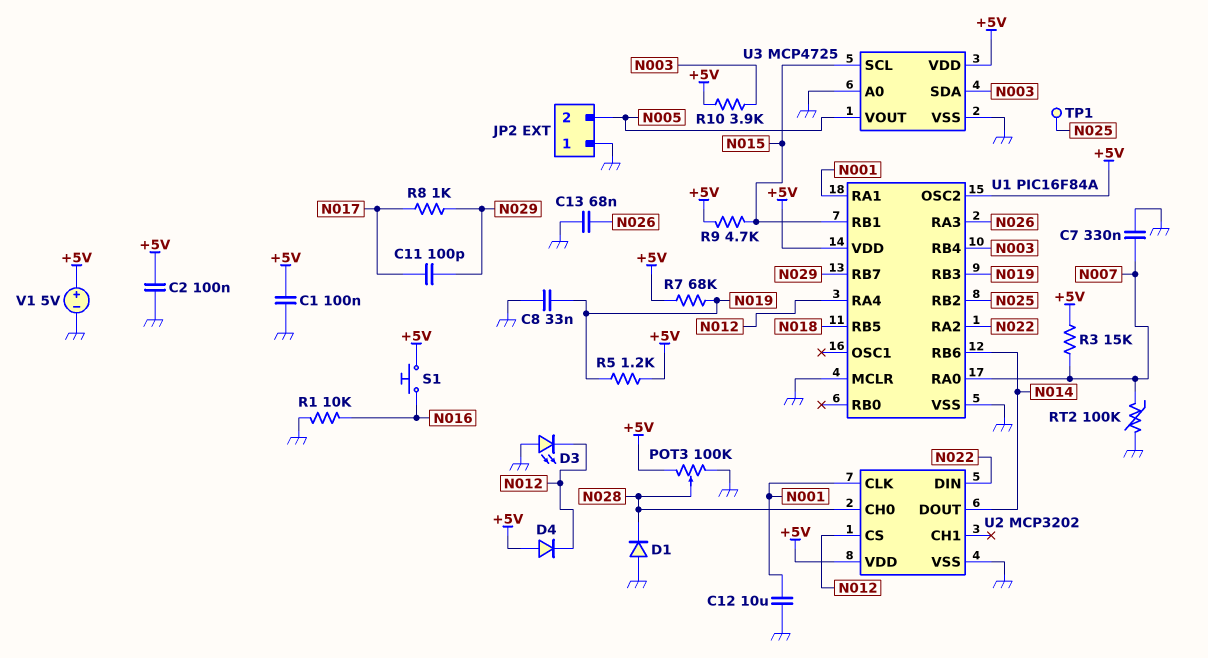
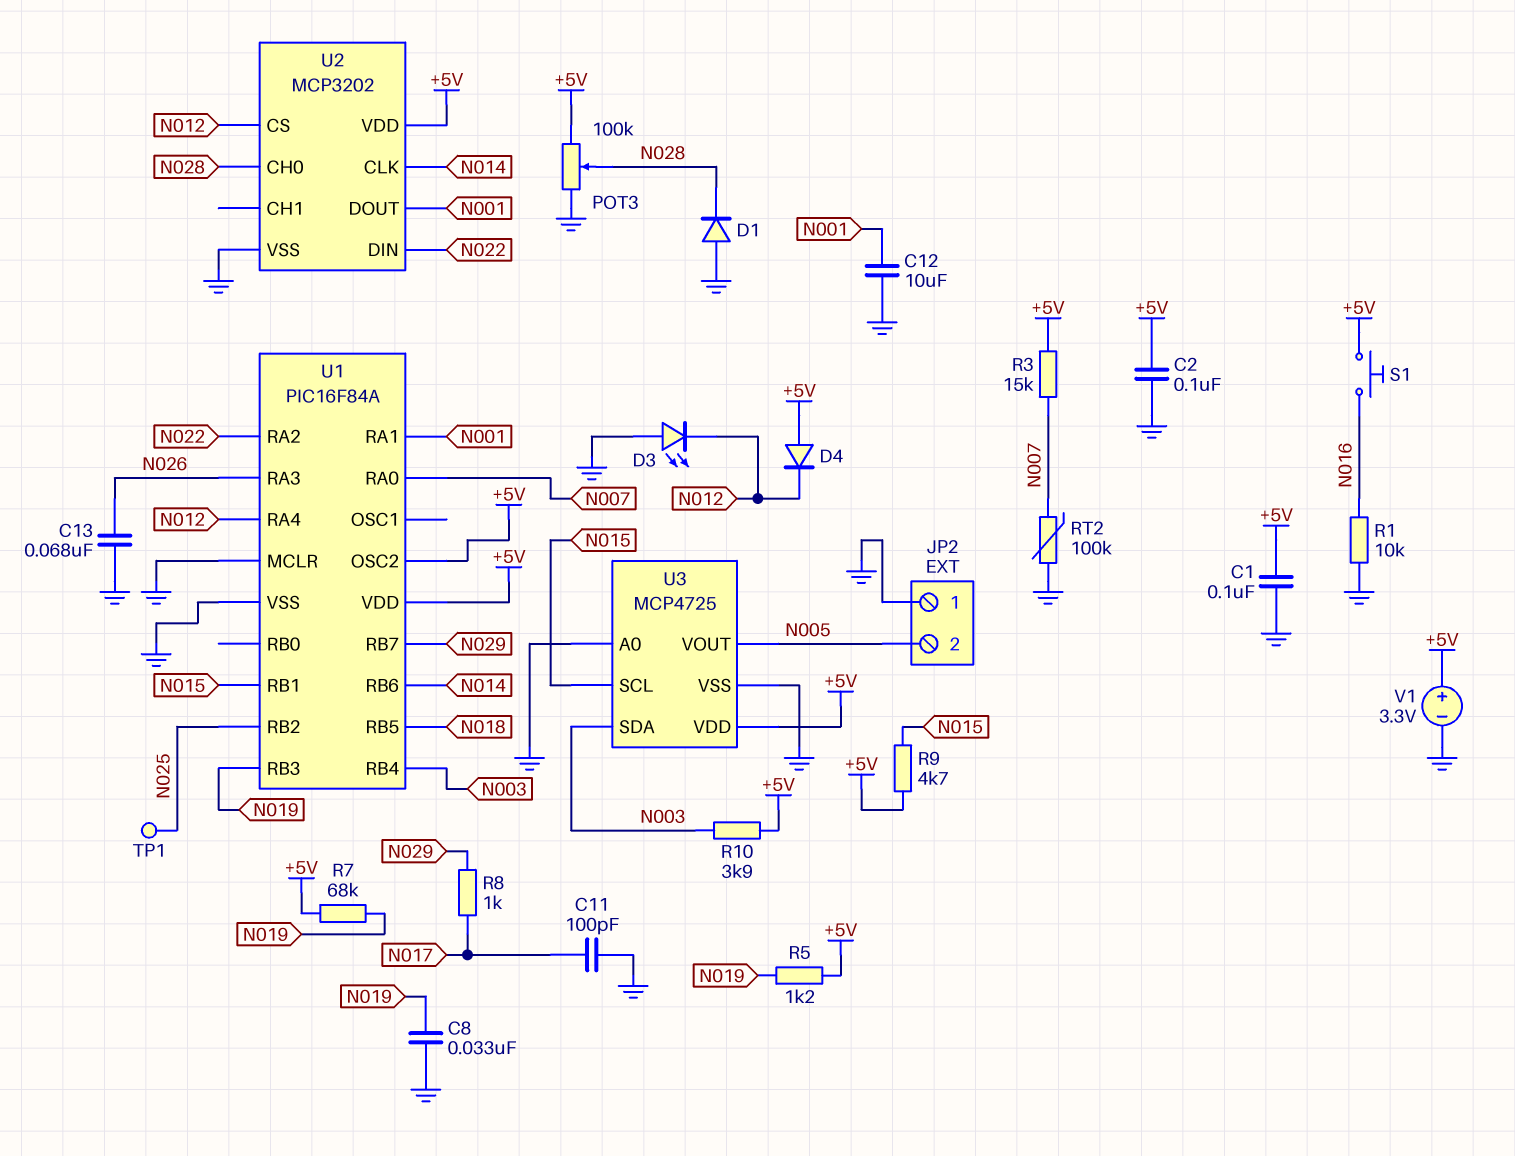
C7: 330nF (GND, N007) -> none
C11: 100pF (N017, N029) -> 100pF (GND, N017)
U2 pin CLK: N001 -> N014
U2 pin DOUT: N014 -> N001
V1: 5V (plus +5V, minus GND) -> 3.3V (plus +5V, minus GND)

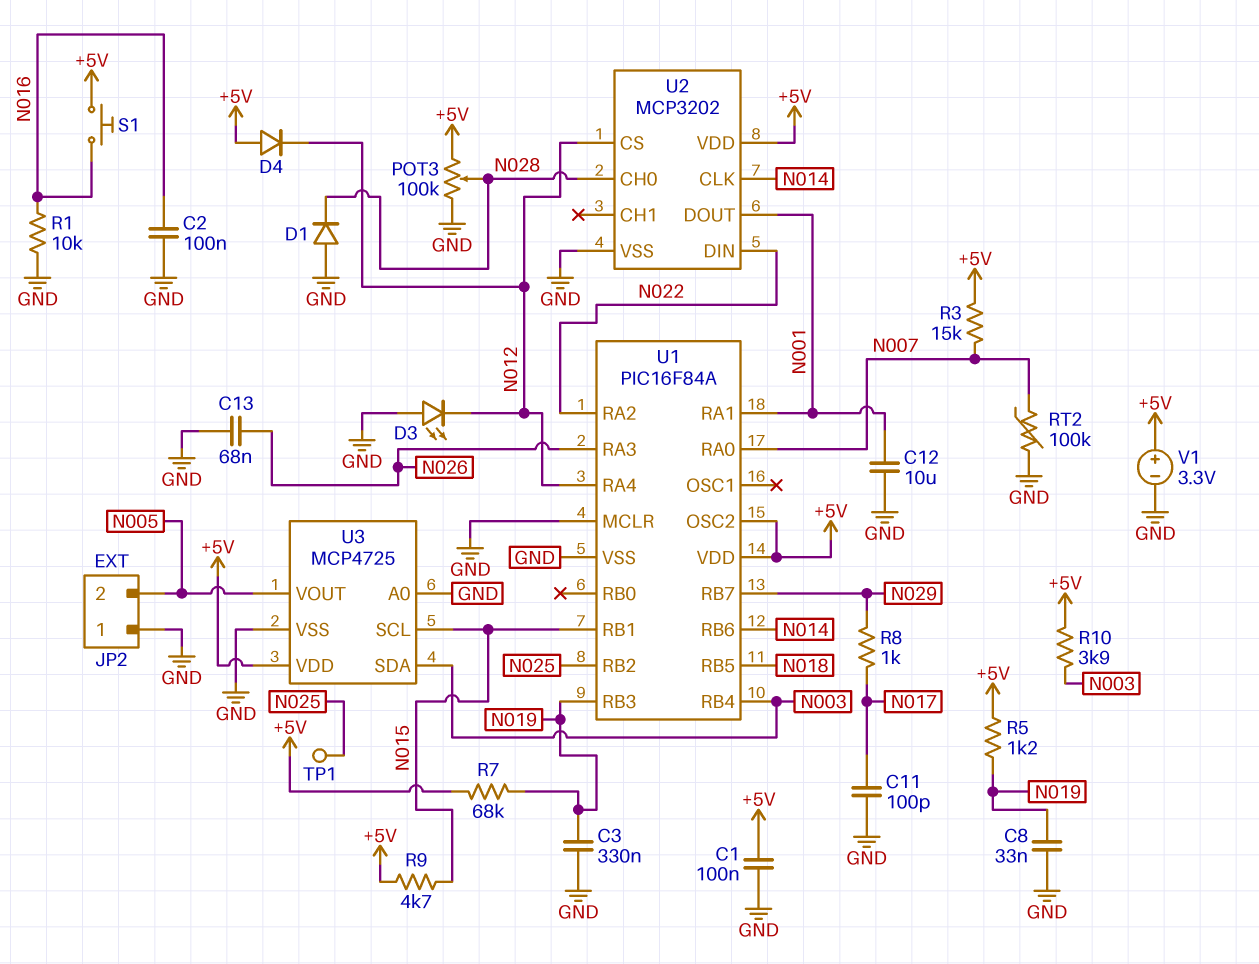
C2: 100nF (+5V, GND) -> 100nF (GND, N016)
C3: none -> 330nF (GND, N019)

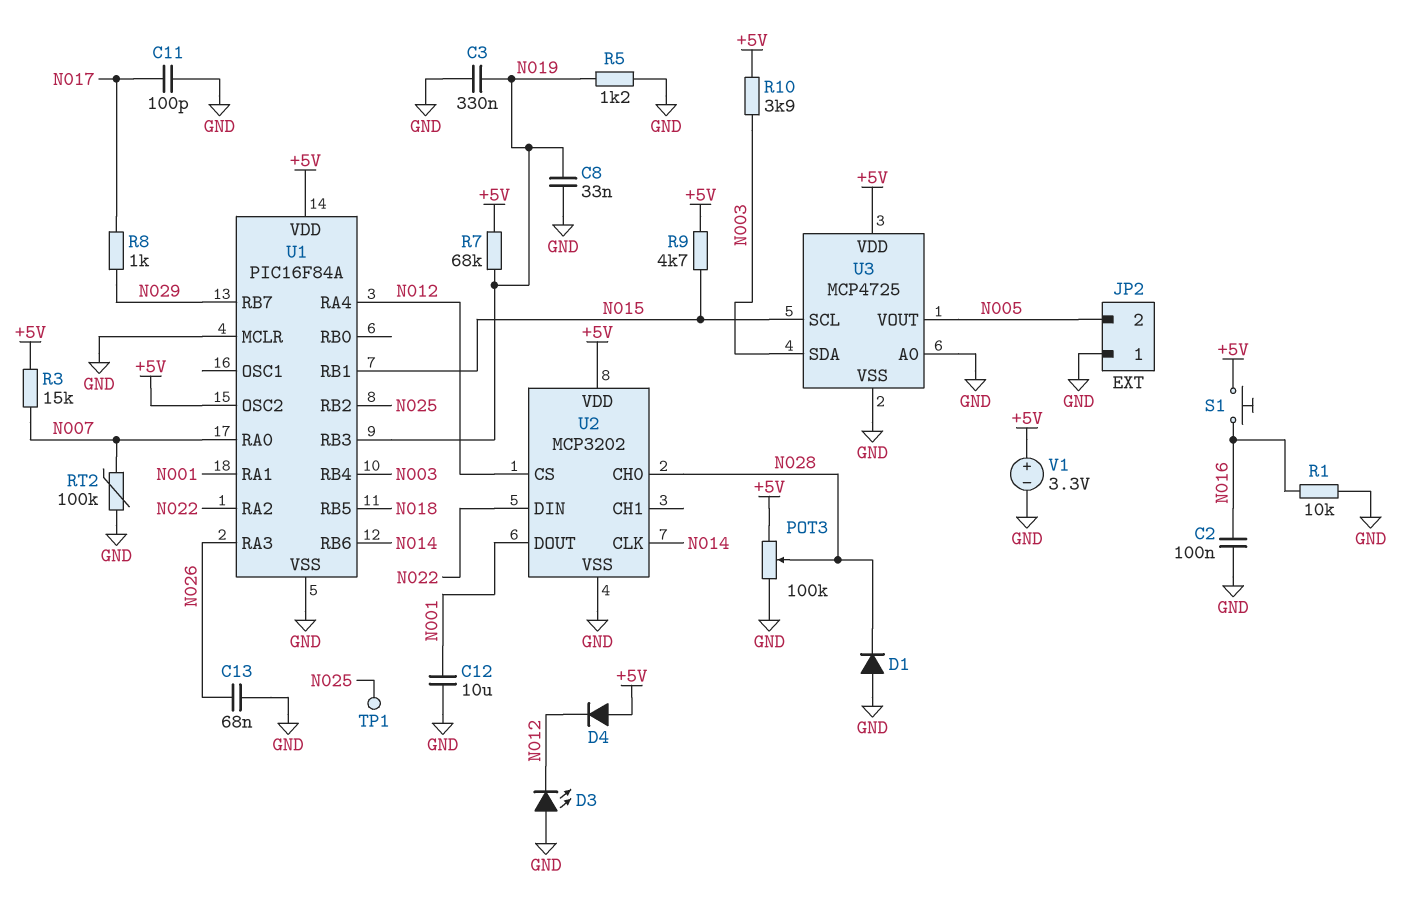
C1: 100nF (+5V, GND) -> none
R5: 1.2k (+5V, N019) -> 1.2k (GND, N019)

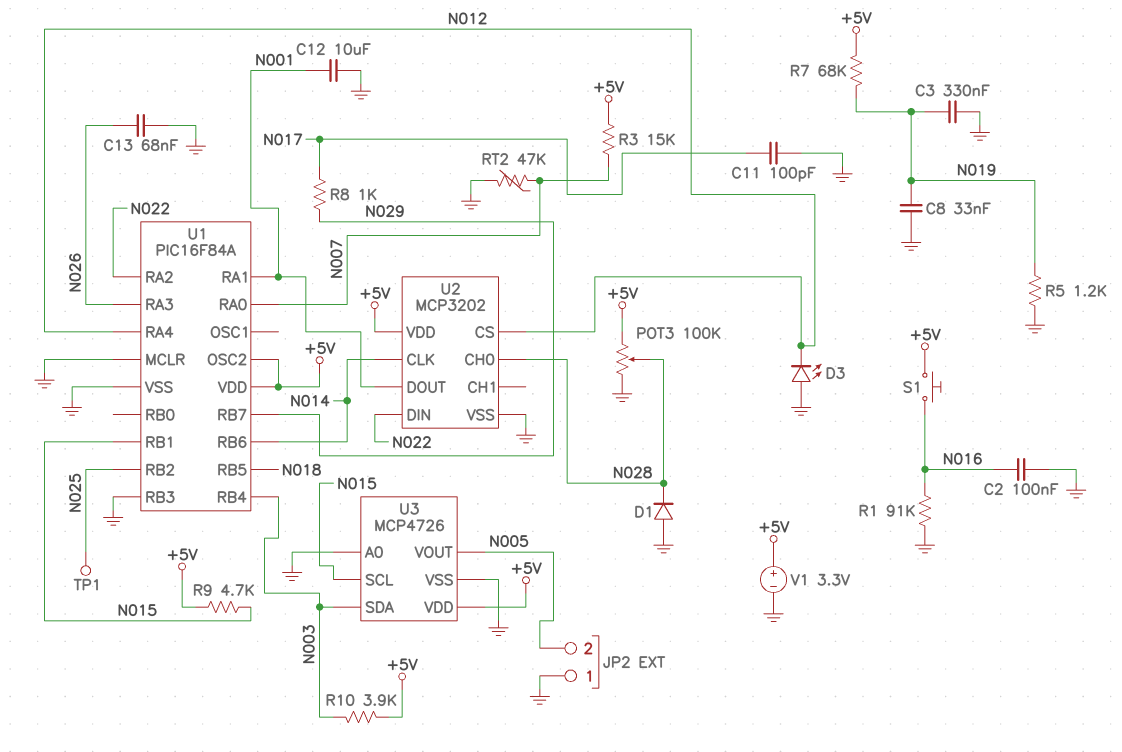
D4: diode (A +5V, K N012) -> none
R1: 10k (GND, N016) -> 91k (GND, N016)
RT2: 100k (GND, N007) -> 47k (GND, N007)
U1 pin RB3: N019 -> GND
U3: MCP4725 -> MCP4726

